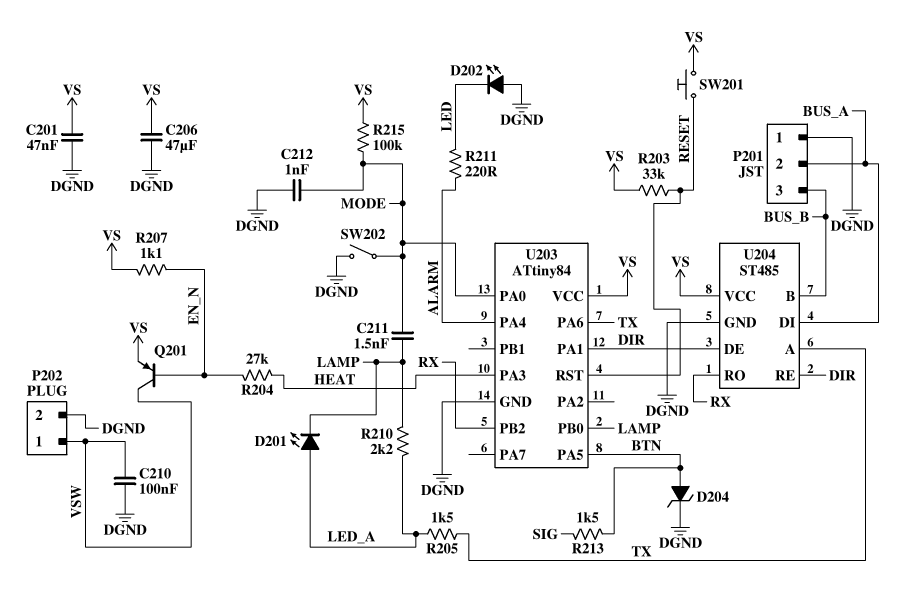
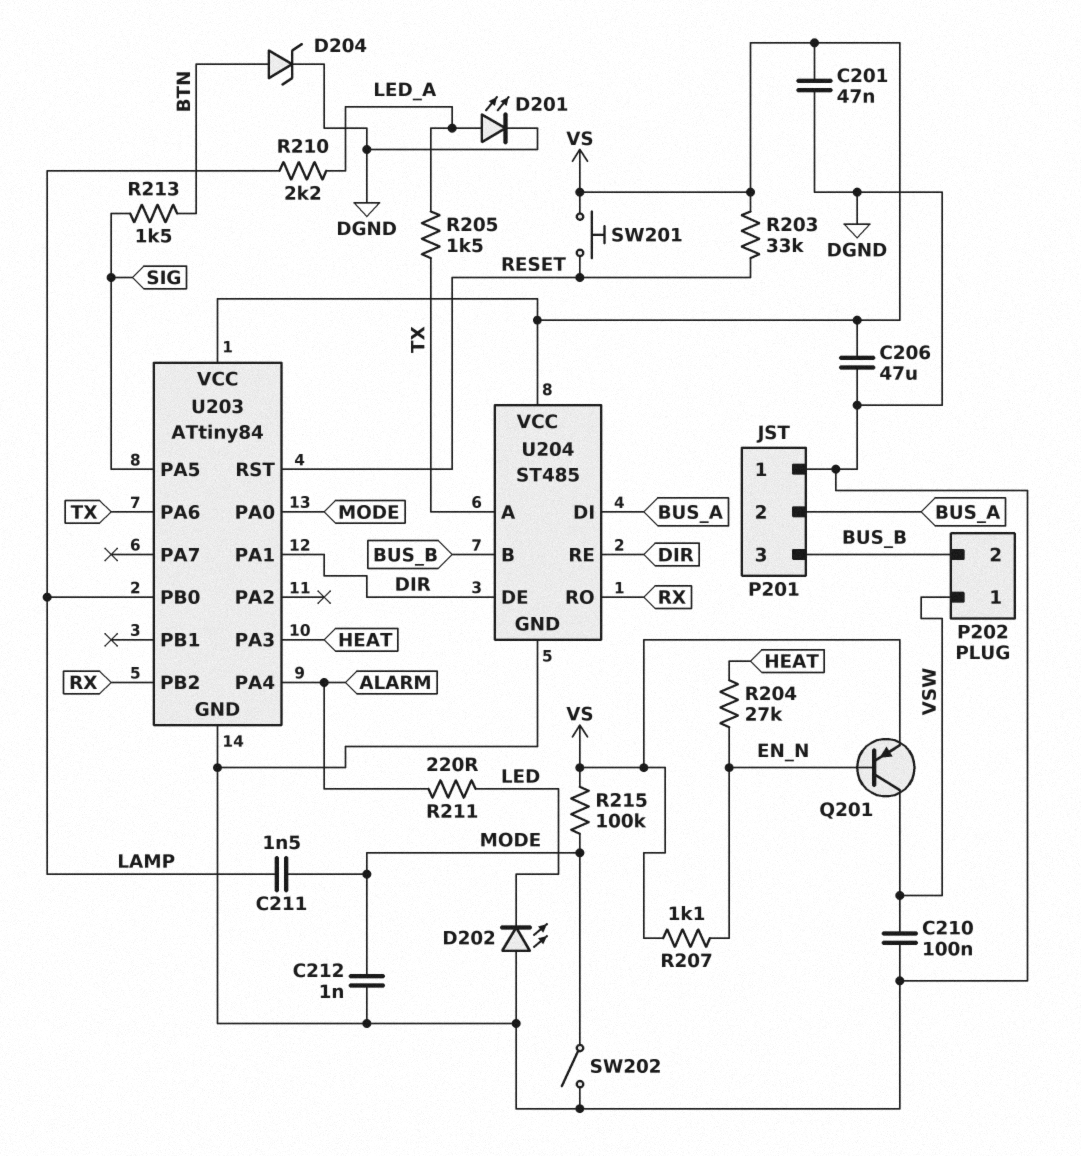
D201: LED (A LED_A, K LAMP) -> LED (A LED_A, K DGND)
P202 pin 2: DGND -> BUS_B
U203 pin PA5: BTN -> SIG

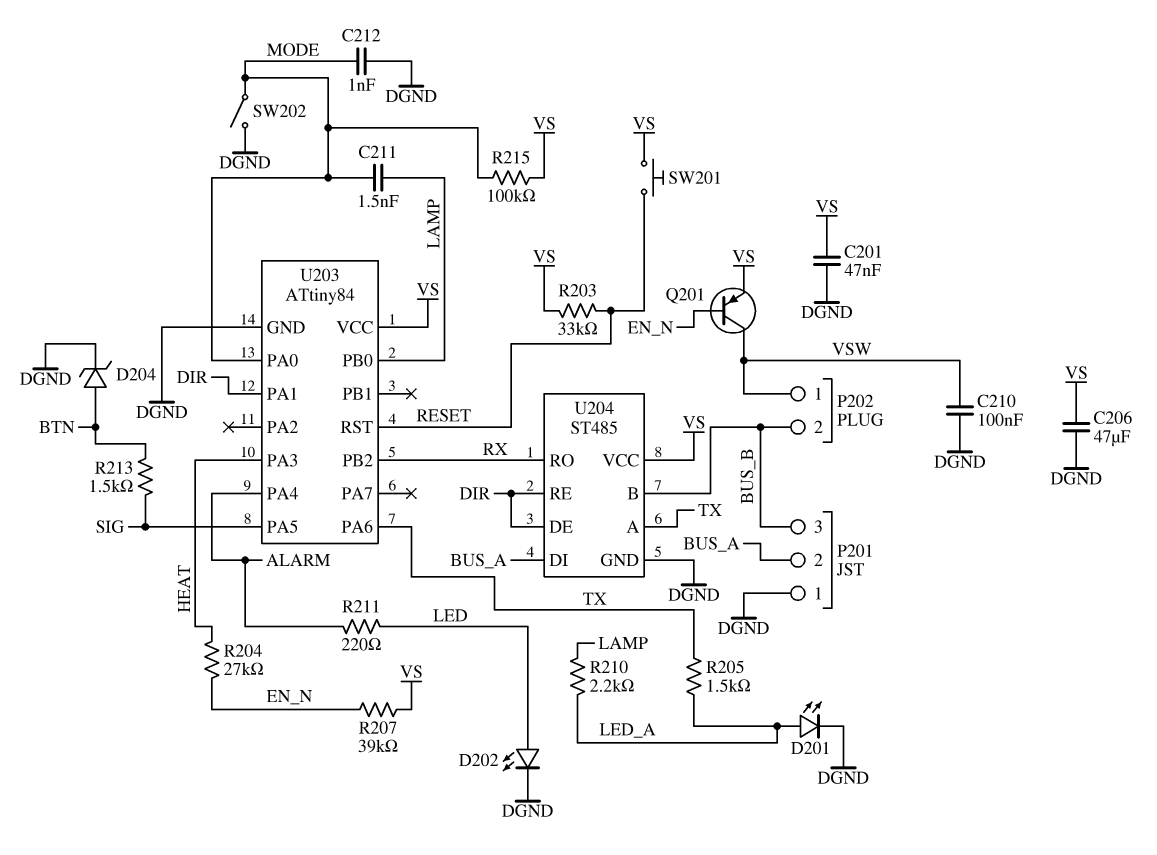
D202: LED (A DGND, K LED) -> LED (A LED, K DGND)
R207: 1.1k (EN_N, VS) -> 39k (EN_N, VS)

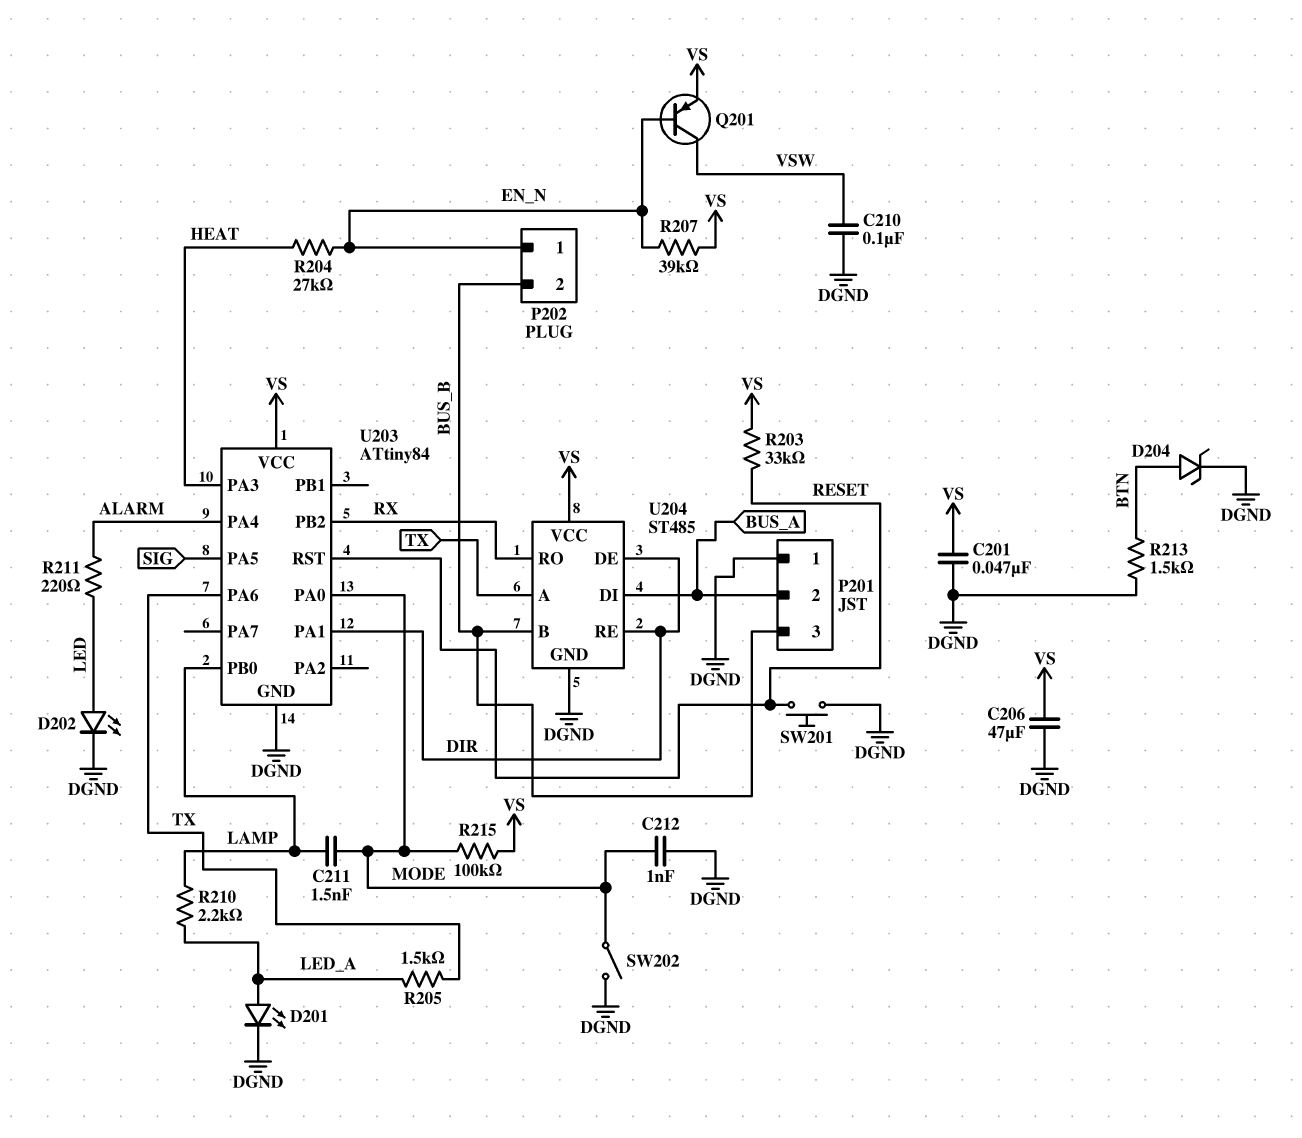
P202 pin 1: VSW -> EN_N
R213: 1.5k (BTN, SIG) -> 1.5k (BTN, DGND)
SW201: button (RESET, VS) -> button (DGND, RESET)

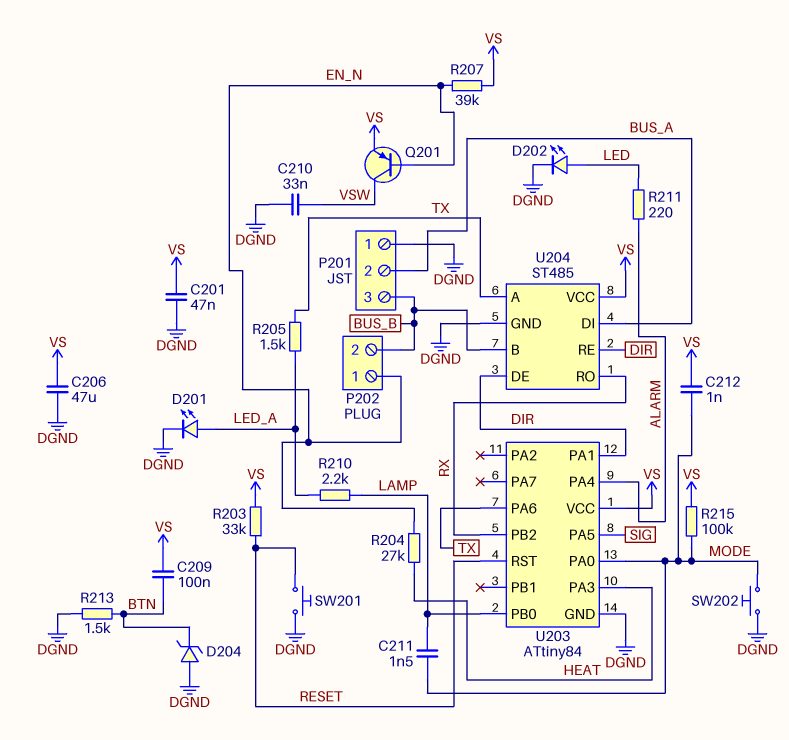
C209: none -> 100nF (BTN, VS)
C210: 100nF (DGND, VSW) -> 33nF (DGND, VSW)
C212: 1nF (DGND, MODE) -> 1nF (MODE, VS)
D204: zener (A BTN, K DGND) -> zener (A DGND, K BTN)
SW202: switch (DGND, MODE) -> button (DGND, MODE)

